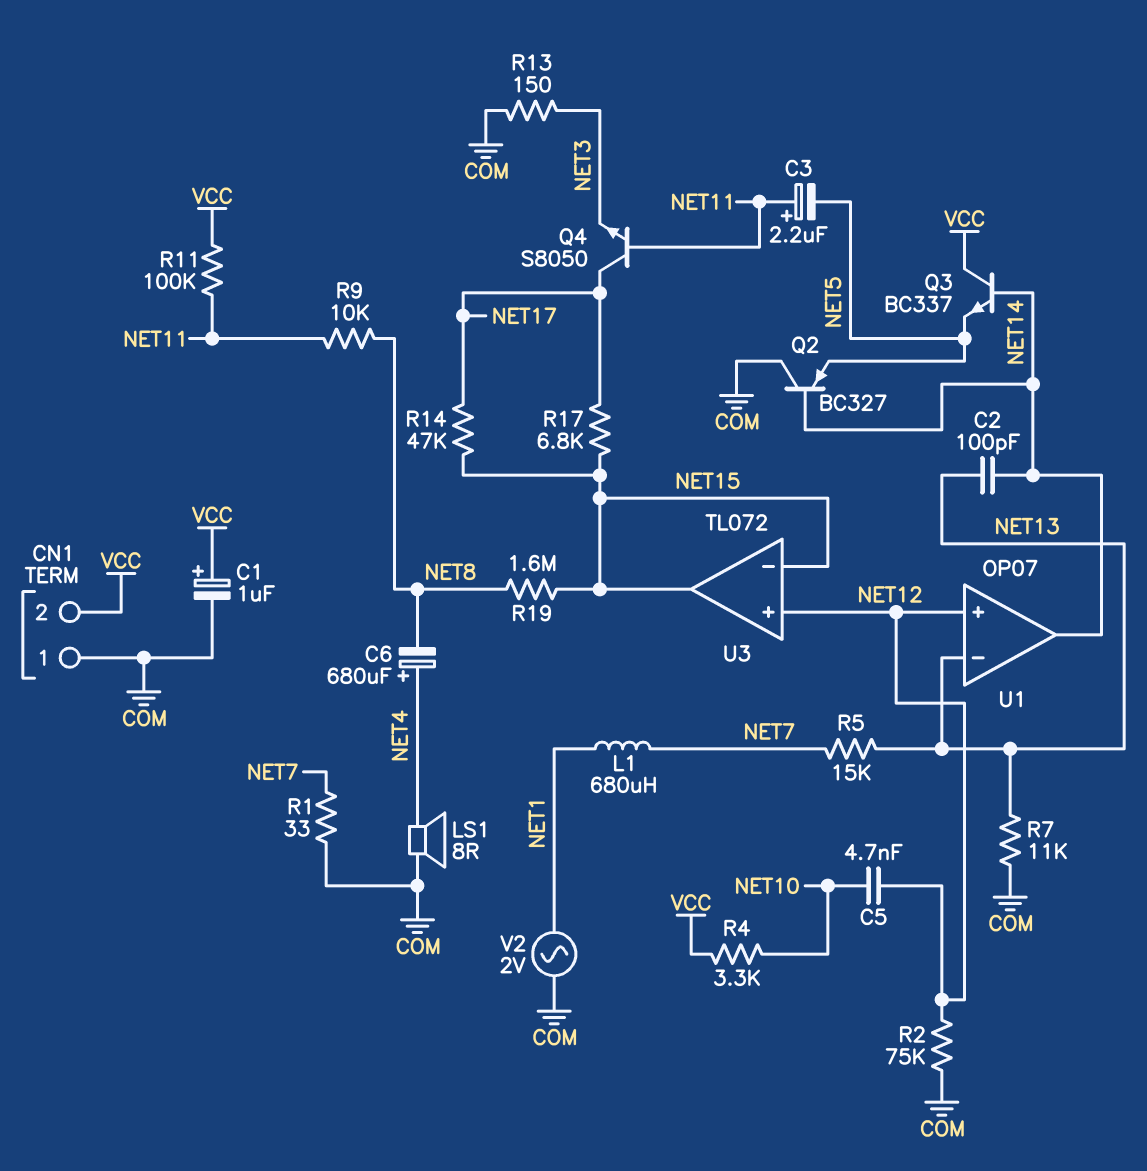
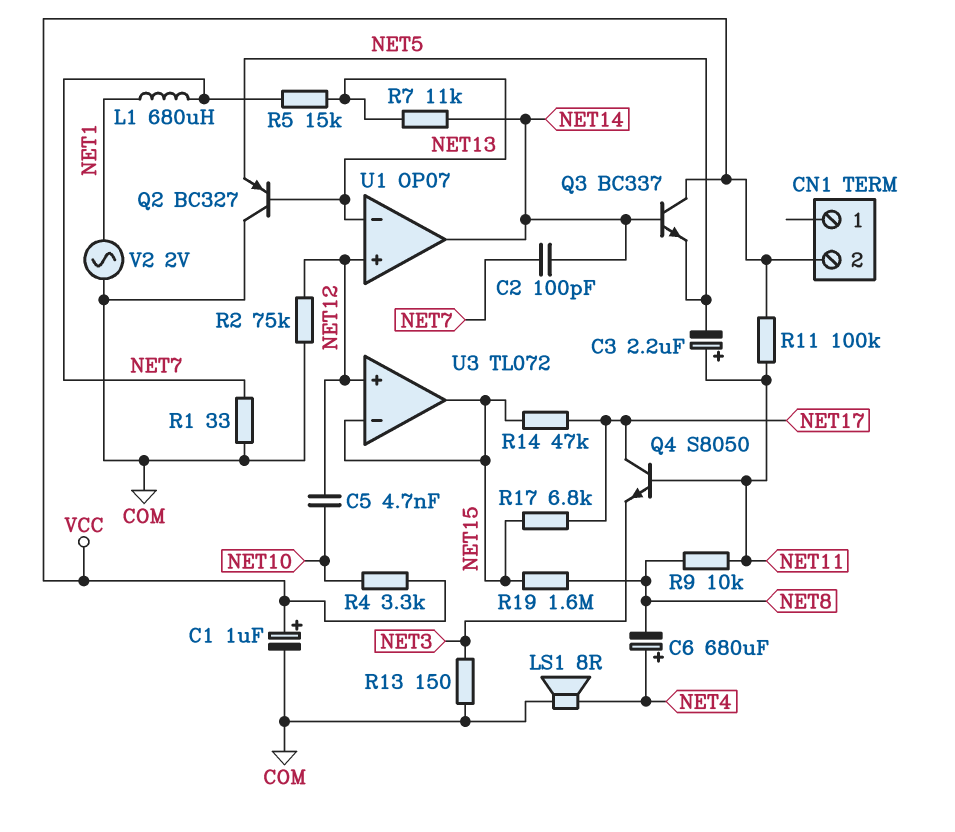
C2: 100pF (NET13, NET14) -> 100pF (NET7, NET14)
CN1 pin 1: COM -> none
Q2: PNP BC327 (B NET14, C COM, E NET5) -> PNP BC327 (B NET13, C COM, E NET5)
R7: 11k (COM, NET13) -> 11k (NET13, NET14)

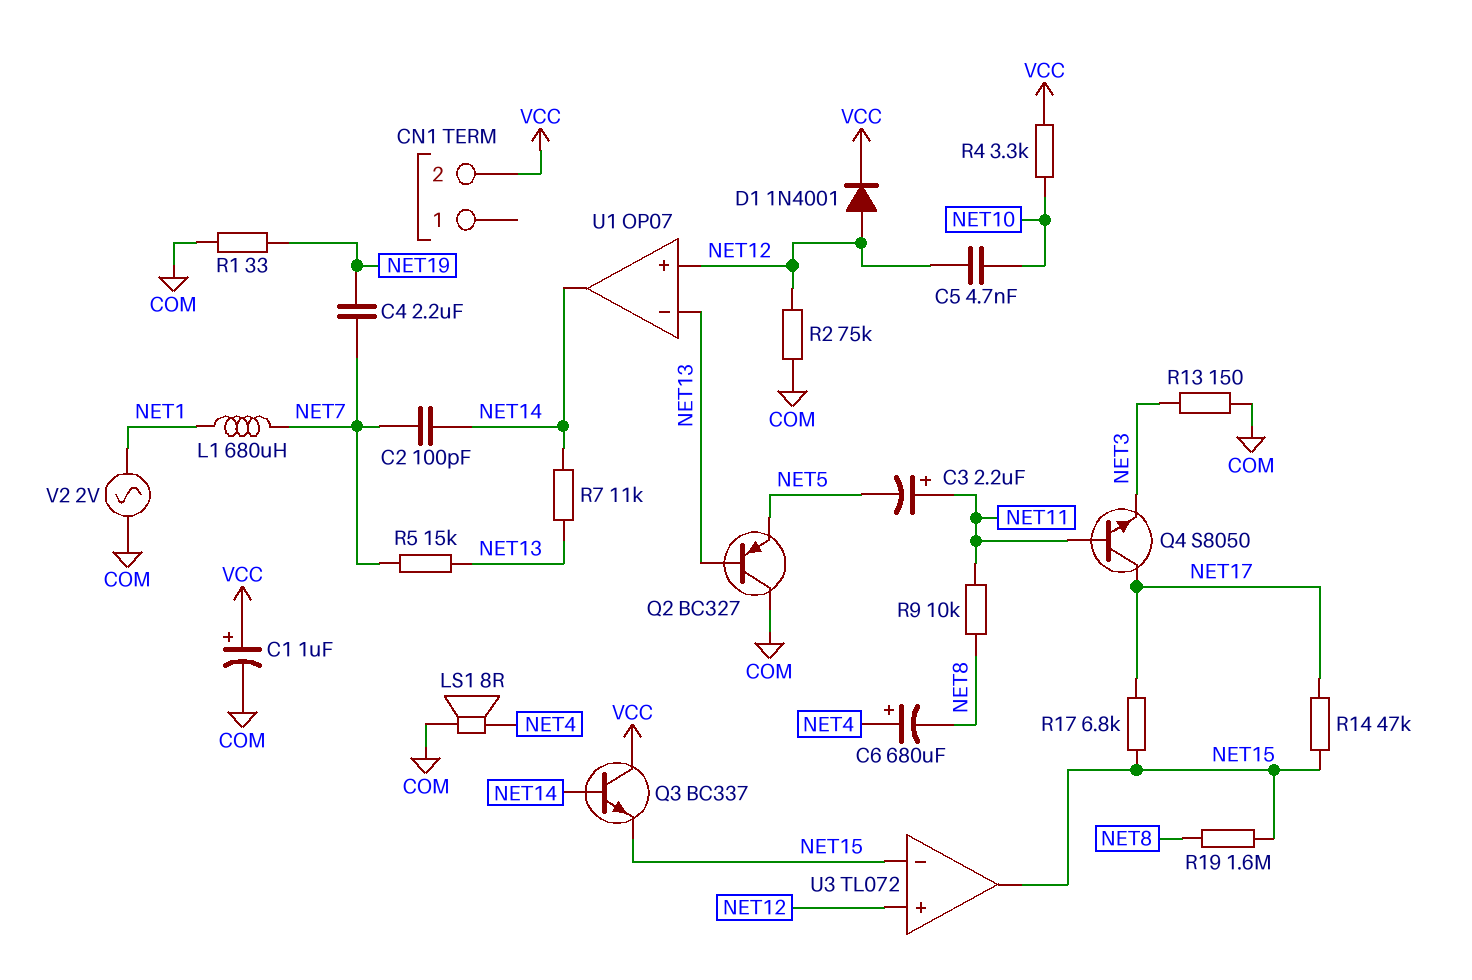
C4: none -> 2.2uF (NET7, NET19)
D1: none -> diode 1N4001 (A NET12, K VCC)
Q3: NPN BC337 (B NET14, C VCC, E NET5) -> NPN BC337 (B NET14, C VCC, E NET15)
R1: 33 (COM, NET7) -> 33 (COM, NET19)
R11: 100k (NET11, VCC) -> none

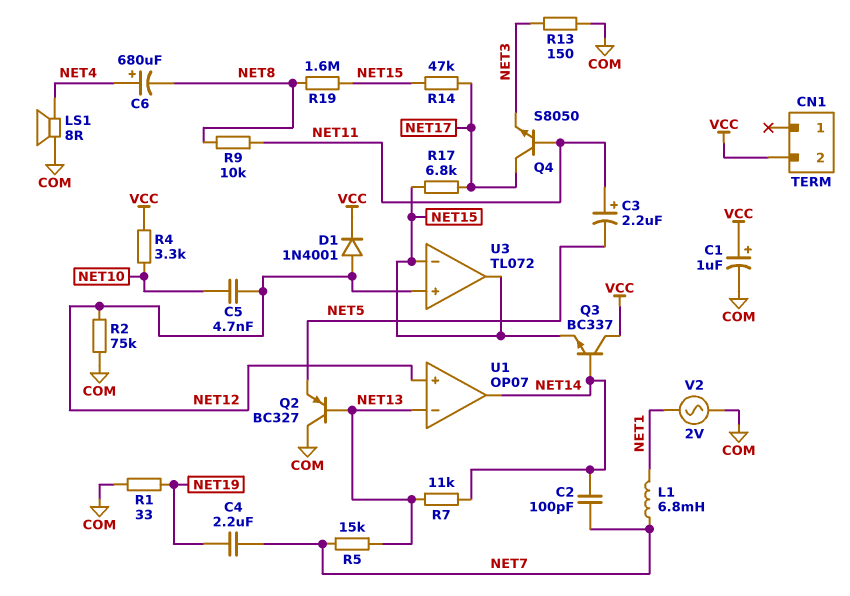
L1: 680uH (NET1, NET7) -> 6.8mH (NET1, NET7)

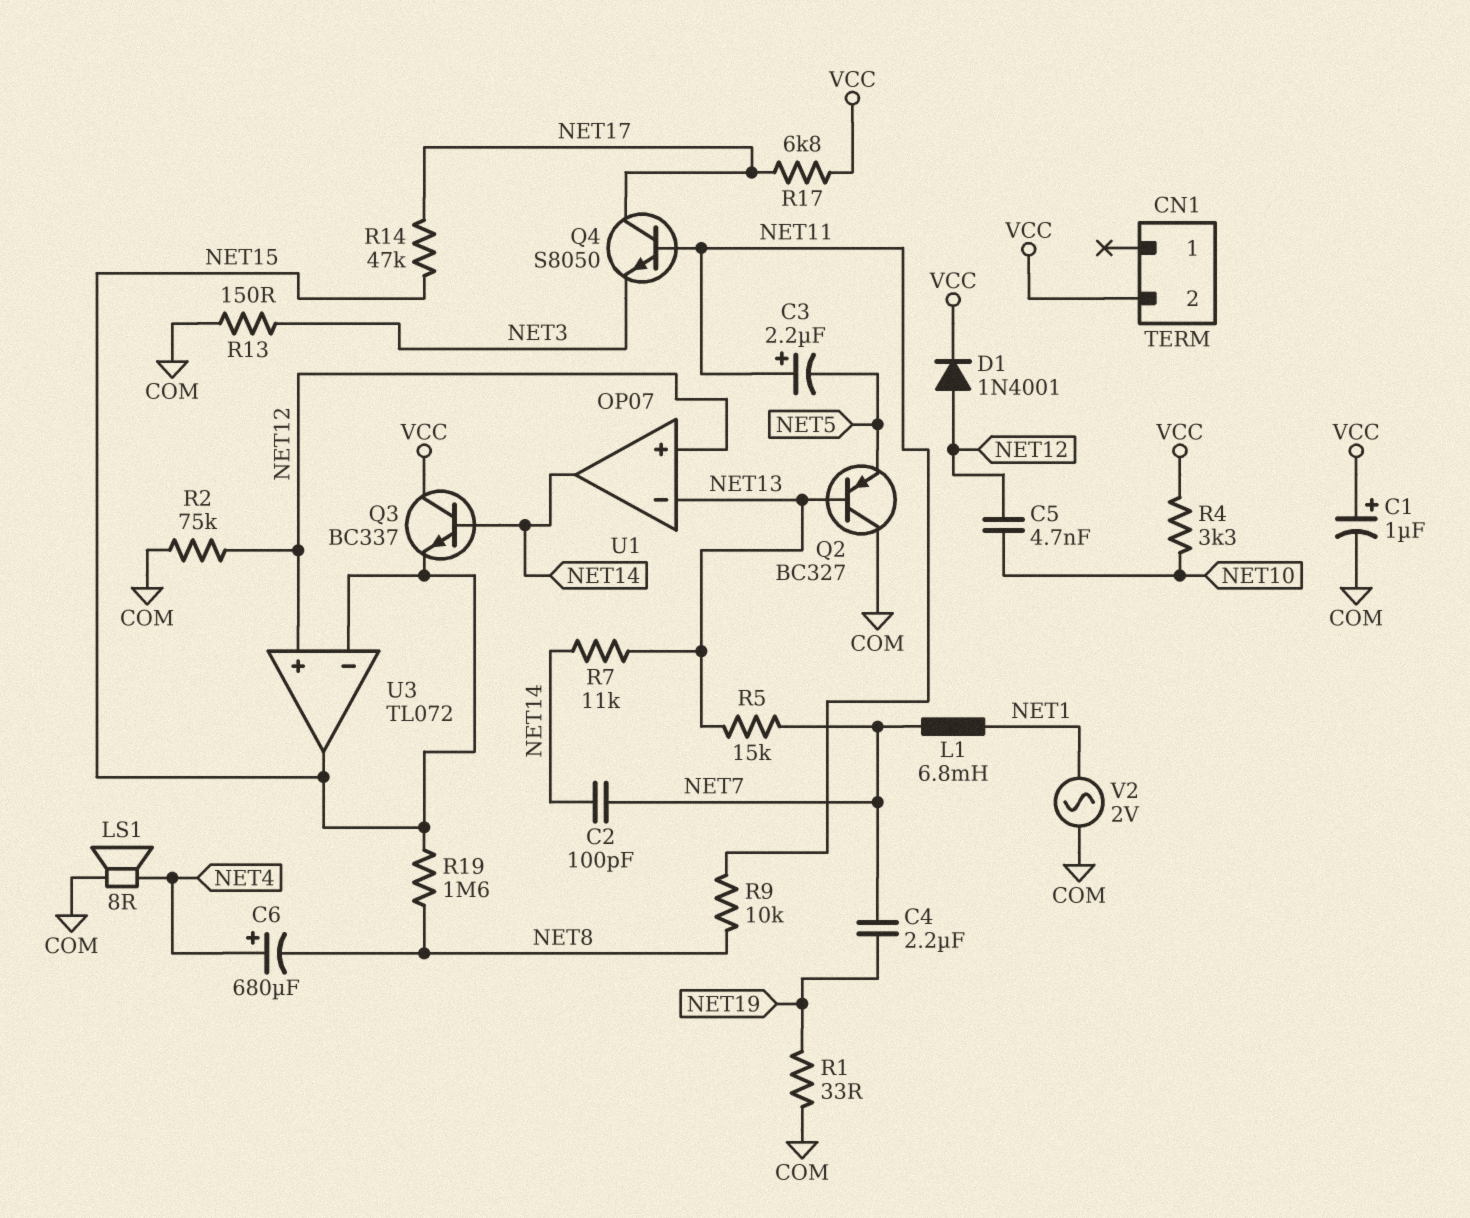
R17: 6.8k (NET15, NET17) -> 6.8k (NET17, VCC)

